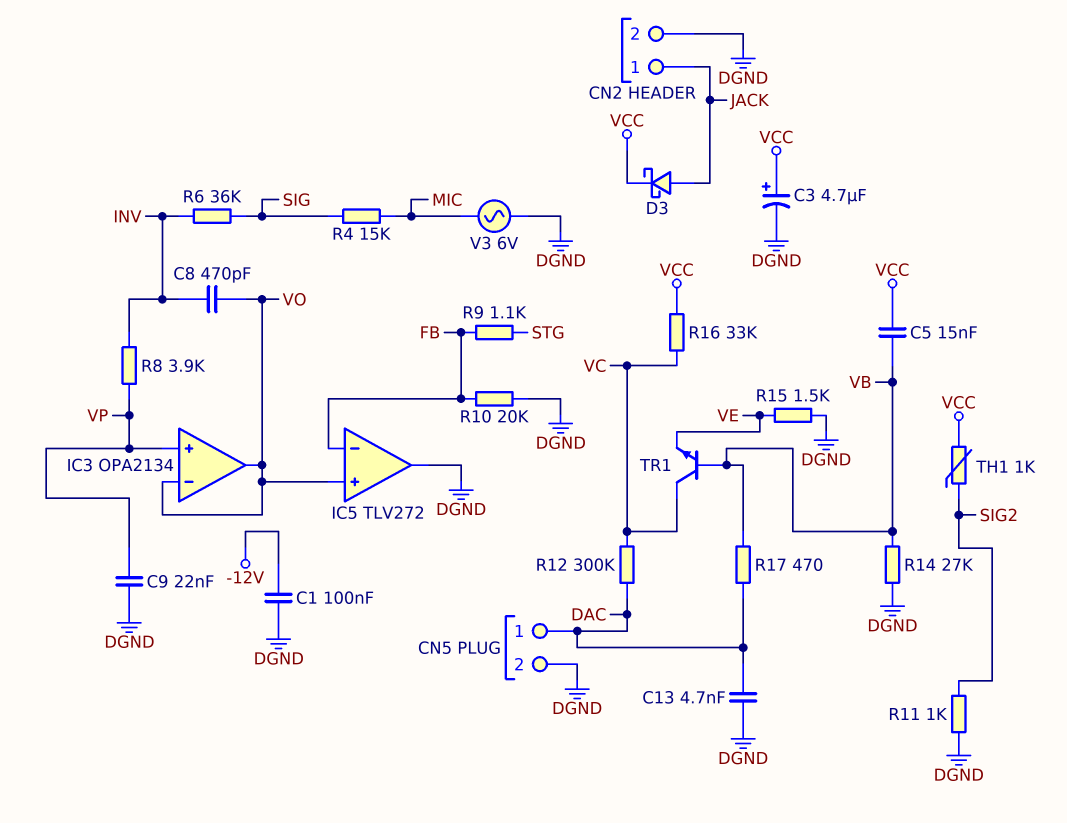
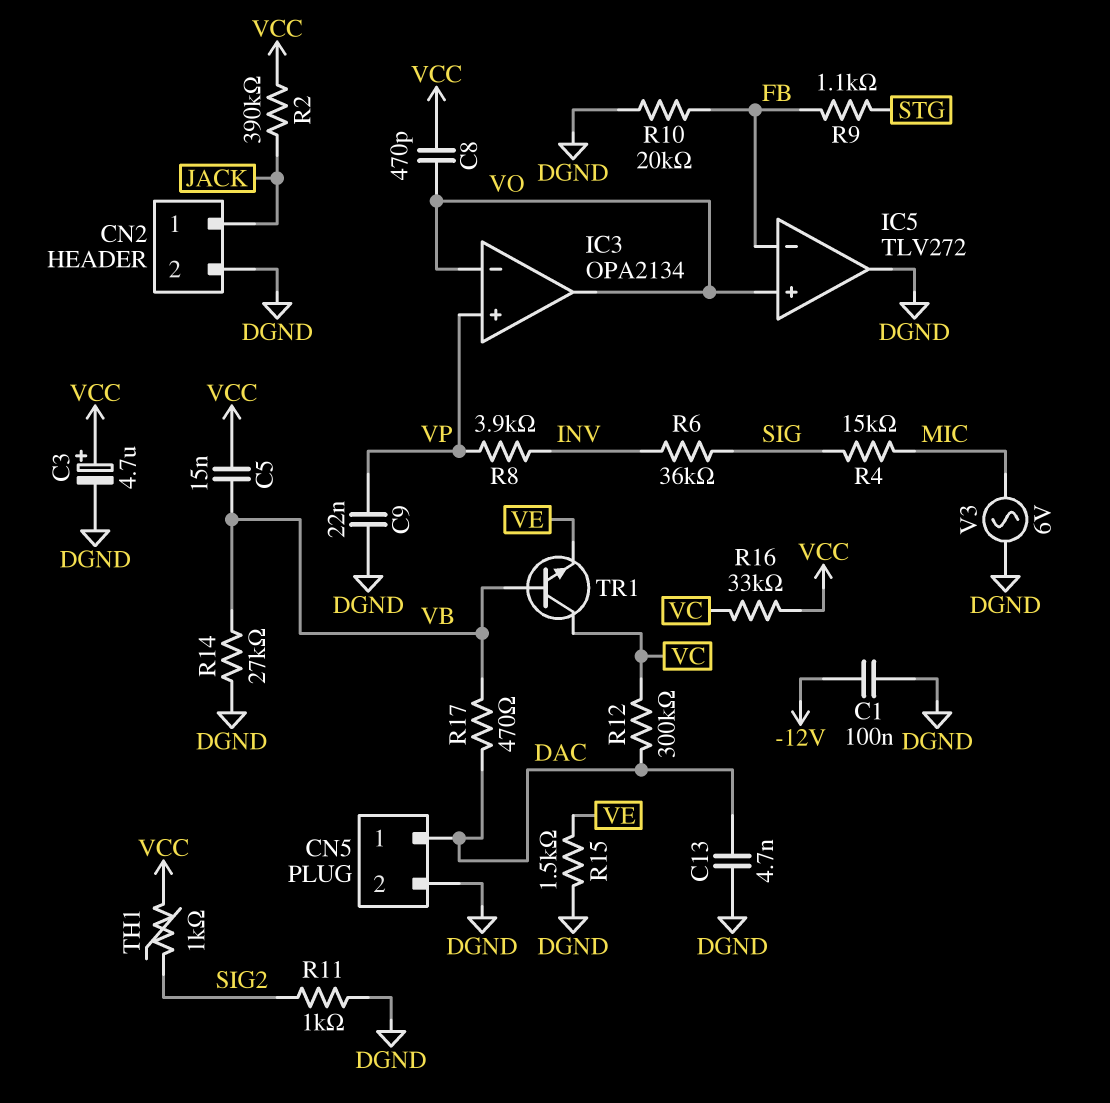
C8: 470pF (INV, VO) -> 470pF (VCC, VO)
D3: schottky (A JACK, K VCC) -> none
R2: none -> 390k (JACK, VCC)

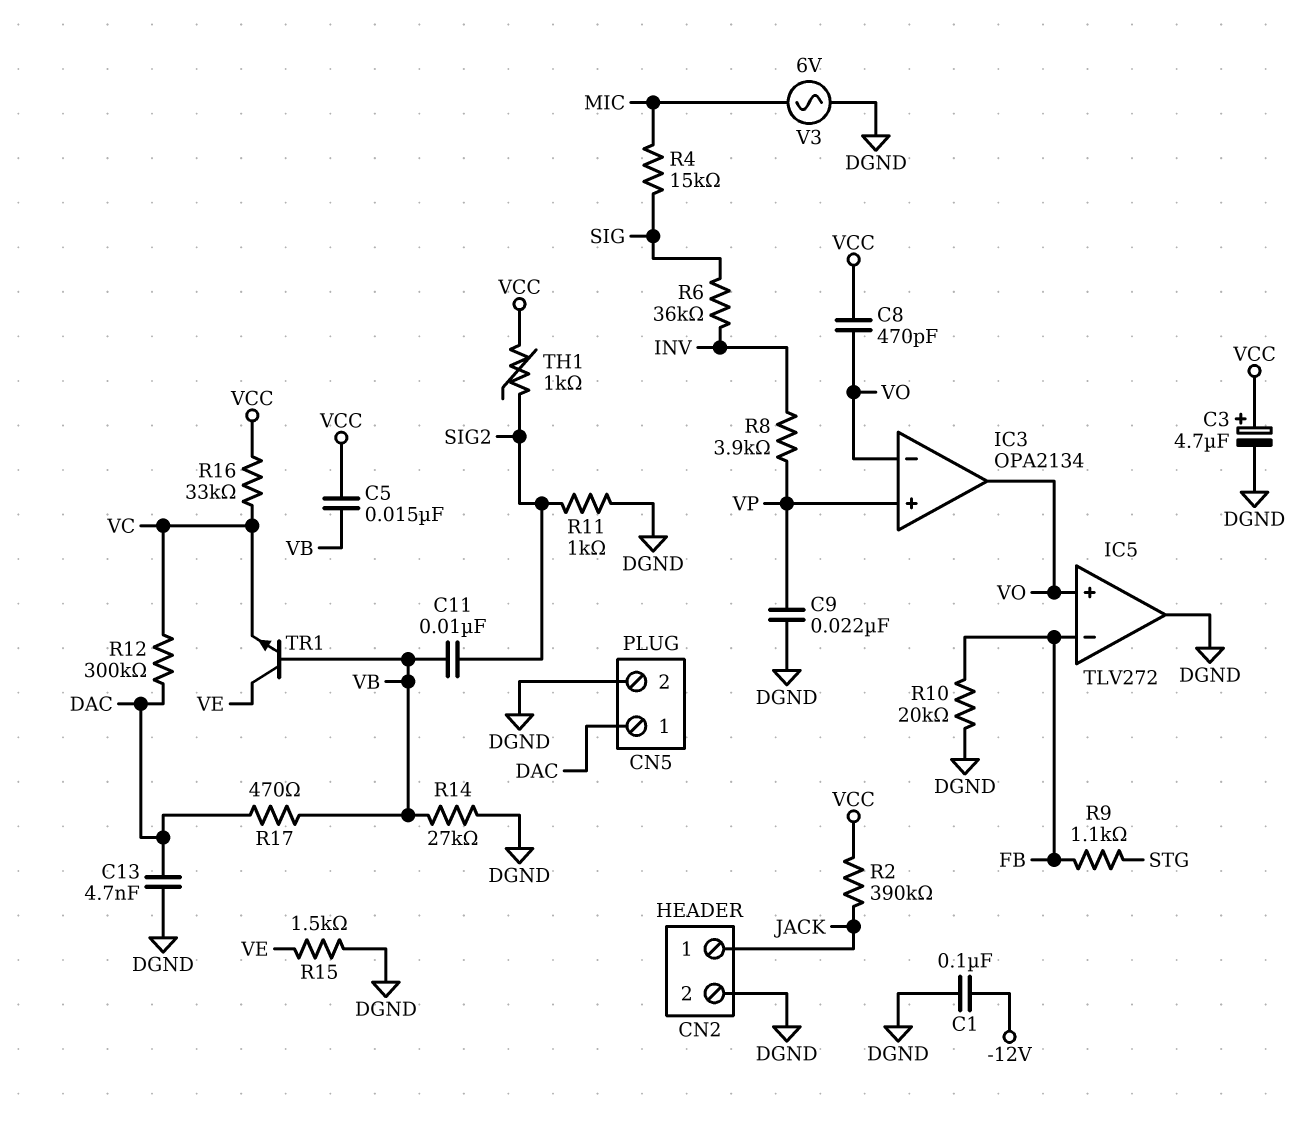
C11: none -> 10nF (SIG2, VB)
TR1: NPN (B VB, C VC, E VE) -> NPN (B VB, C VE, E VC)

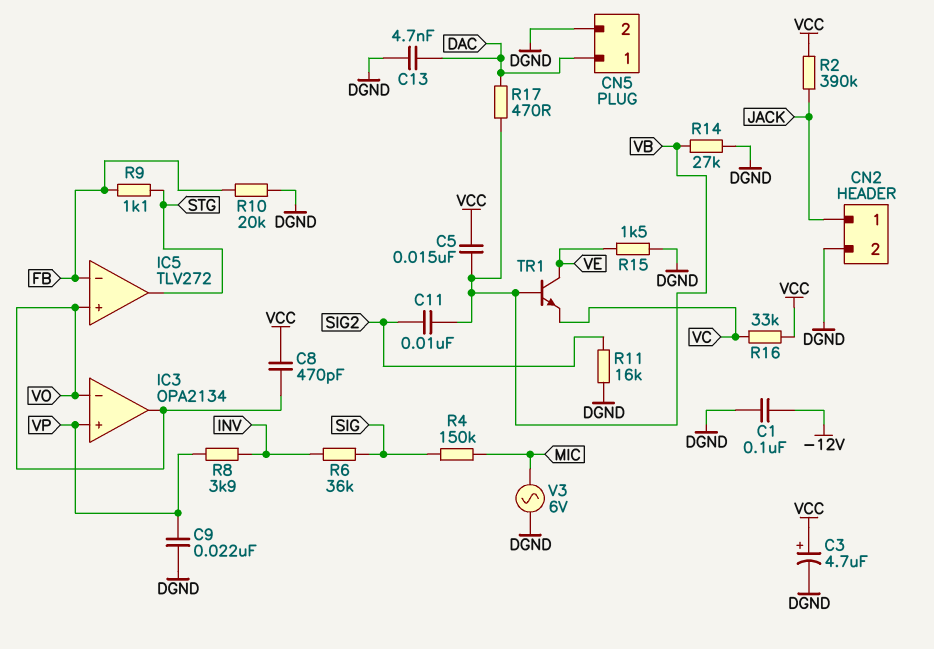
IC5 pin out: DGND -> STG
R4: 15k (MIC, SIG) -> 150k (MIC, SIG)
R11: 1k (DGND, SIG2) -> 16k (DGND, SIG2)
R12: 300k (DAC, VC) -> none
TH1: 1k (SIG2, VCC) -> none

